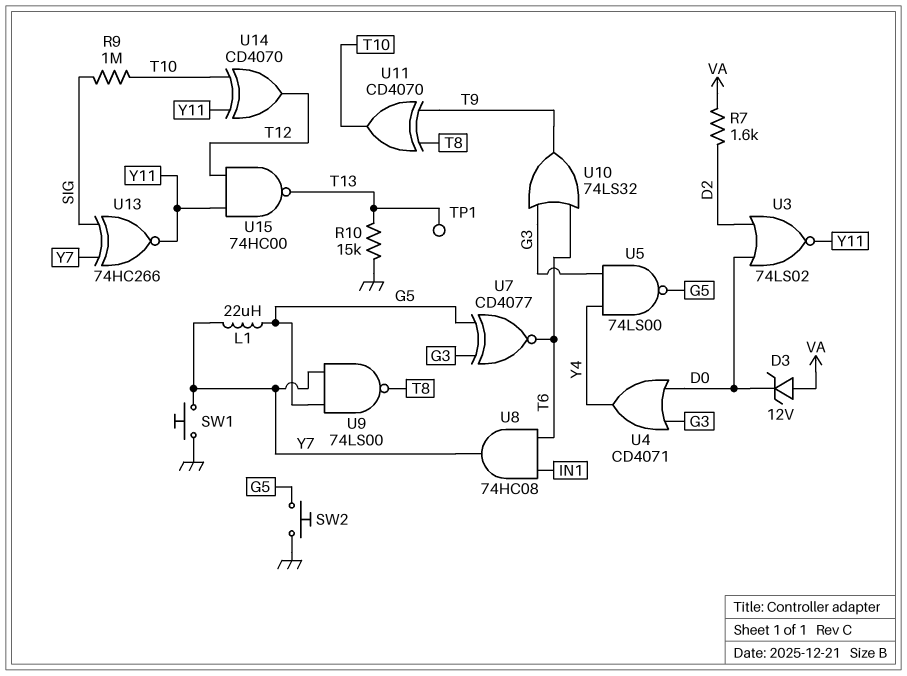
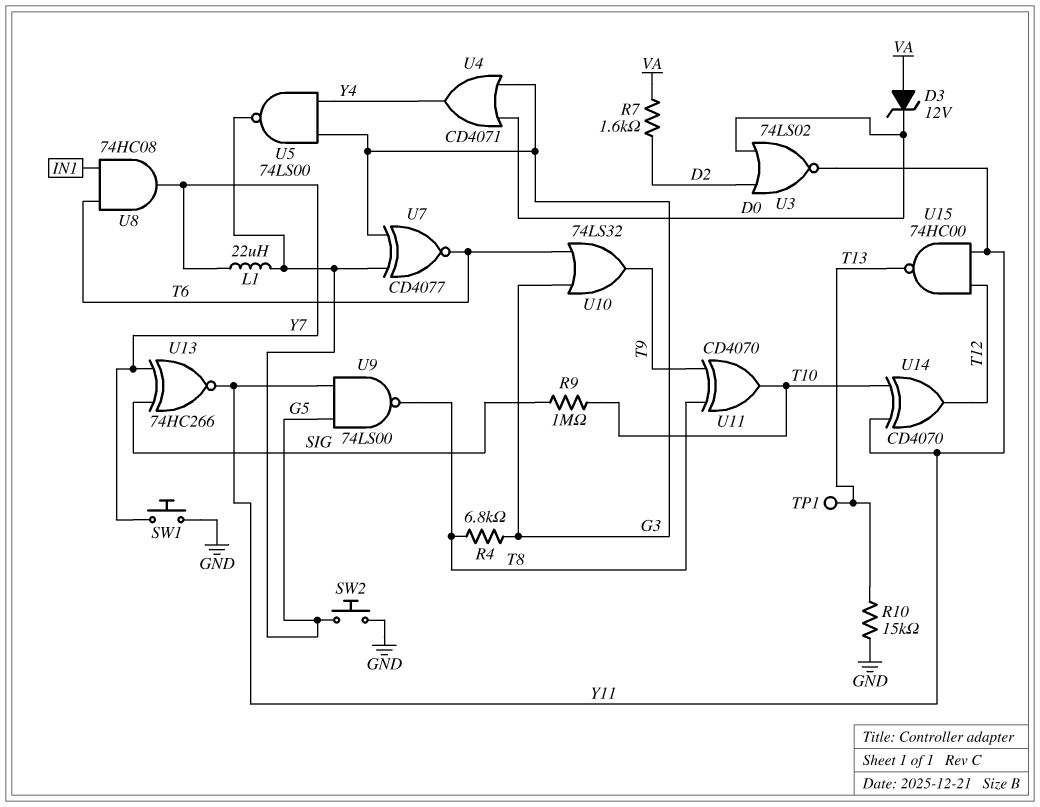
R4: none -> 6.8k (G3, T8)
U9: NAND 74LS00 (in G5, in Y7, out T8) -> NAND 74LS00 (in G5, in Y11, out T8)

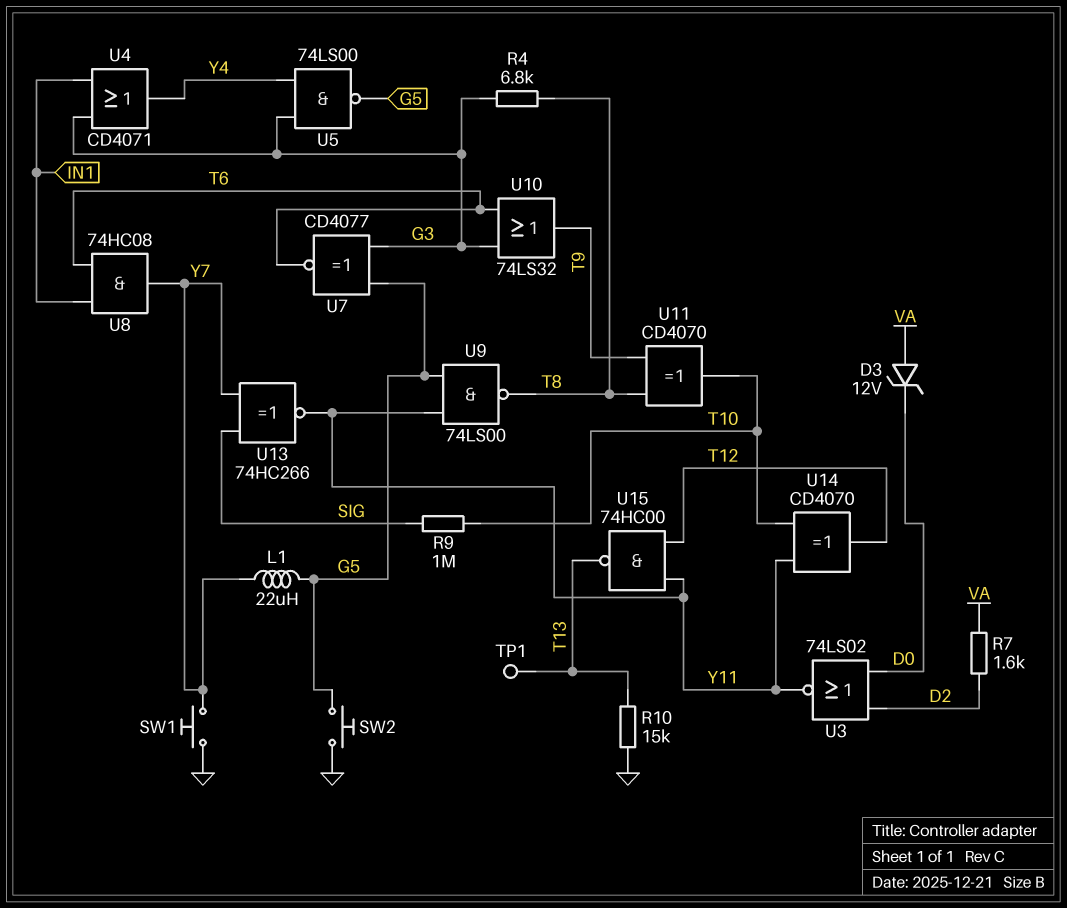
U4: OR CD4071 (in D0, in G3, out Y4) -> OR CD4071 (in G3, in IN1, out Y4)

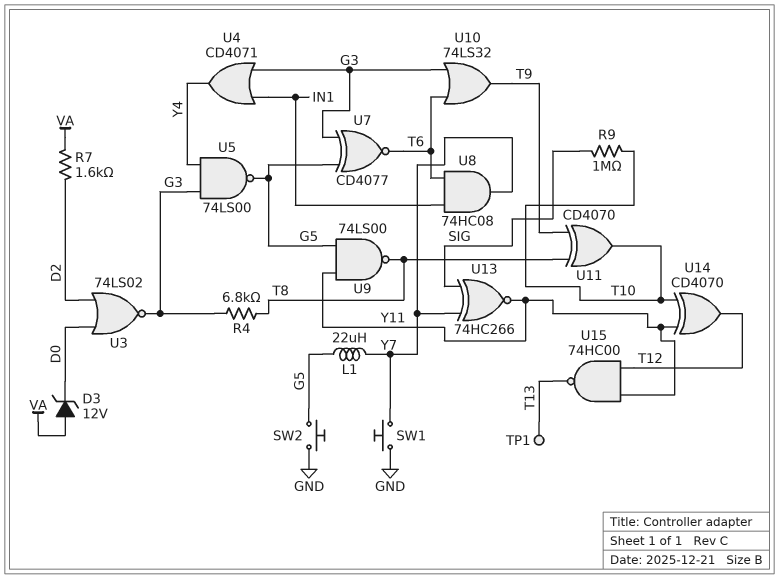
R10: 15k (GND, T13) -> none
U3: NOR 74LS02 (in D0, in D2, out Y11) -> NOR 74LS02 (in D0, in D2, out G3)

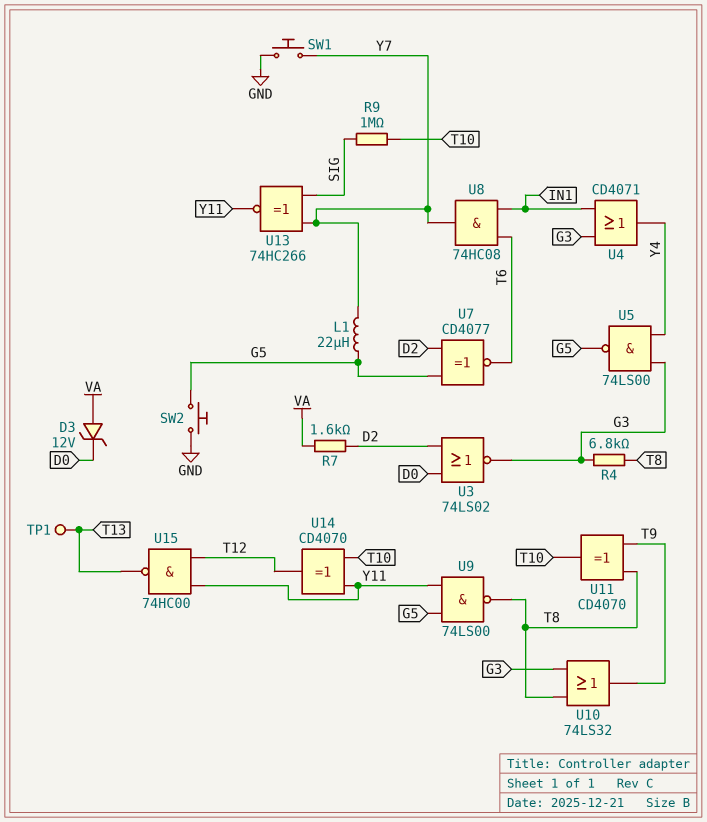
U7: XNOR CD4077 (in G3, in G5, out T6) -> XNOR CD4077 (in D2, in G5, out T6)
U10: OR 74LS32 (in G3, in T6, out T9) -> OR 74LS32 (in G3, in T8, out T9)

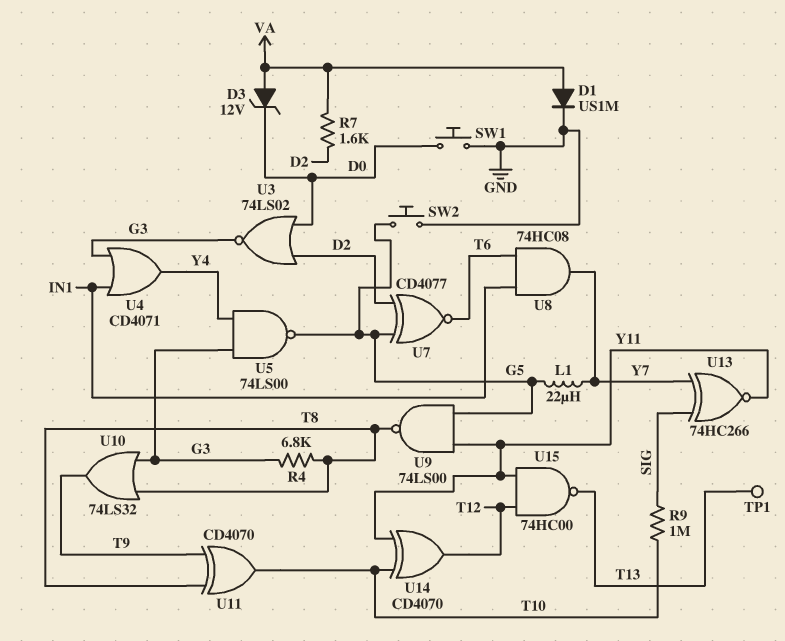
D1: none -> diode US1M (A VA, K GND)
SW1: button (GND, Y7) -> button (D0, GND)

